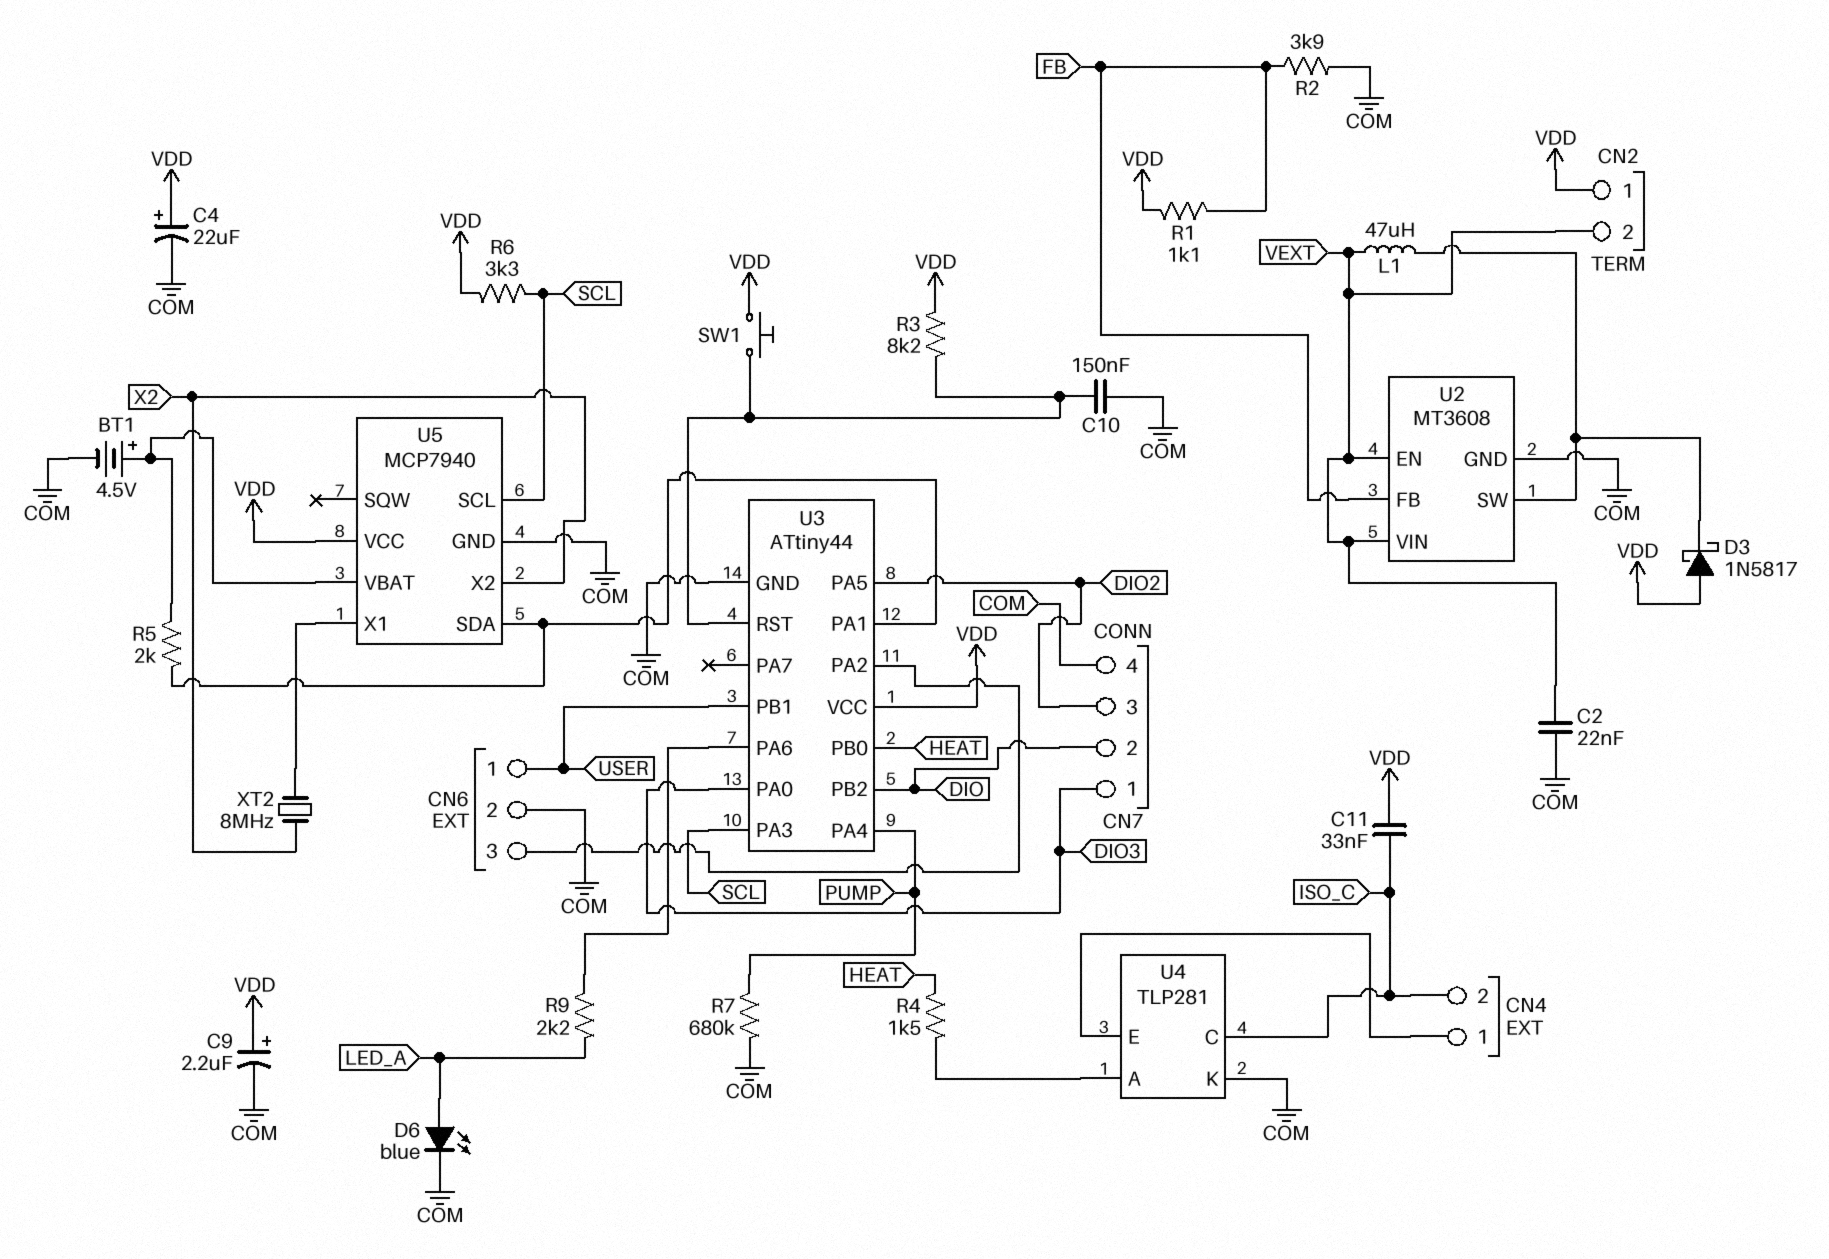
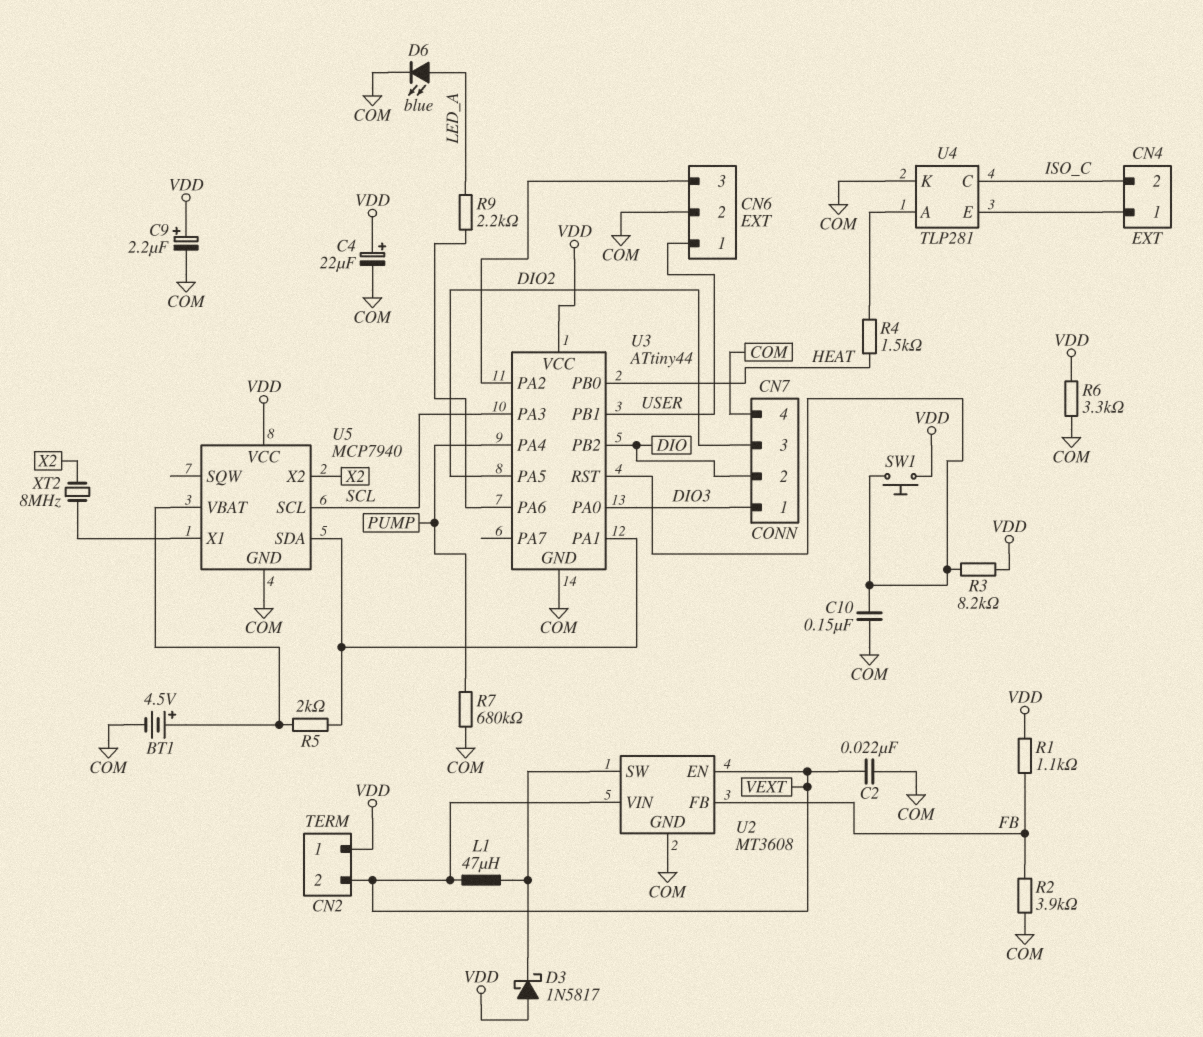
C11: 33nF (ISO_C, VDD) -> none
R6: 3.3k (SCL, VDD) -> 3.3k (COM, VDD)

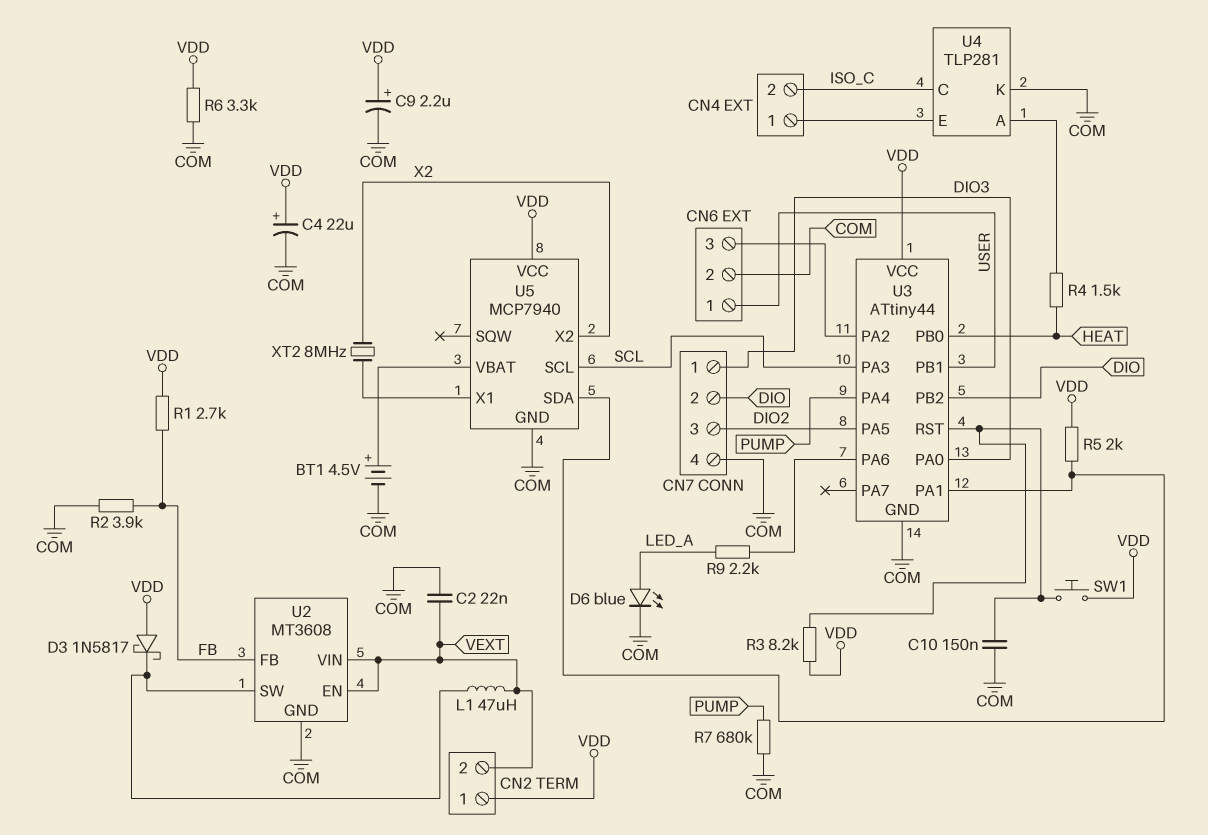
R1: 1.1k (FB, VDD) -> 2.7k (FB, VDD)
R5: 2k (U3/PA1, U5/VBAT) -> 2k (U3/PA1, VDD)

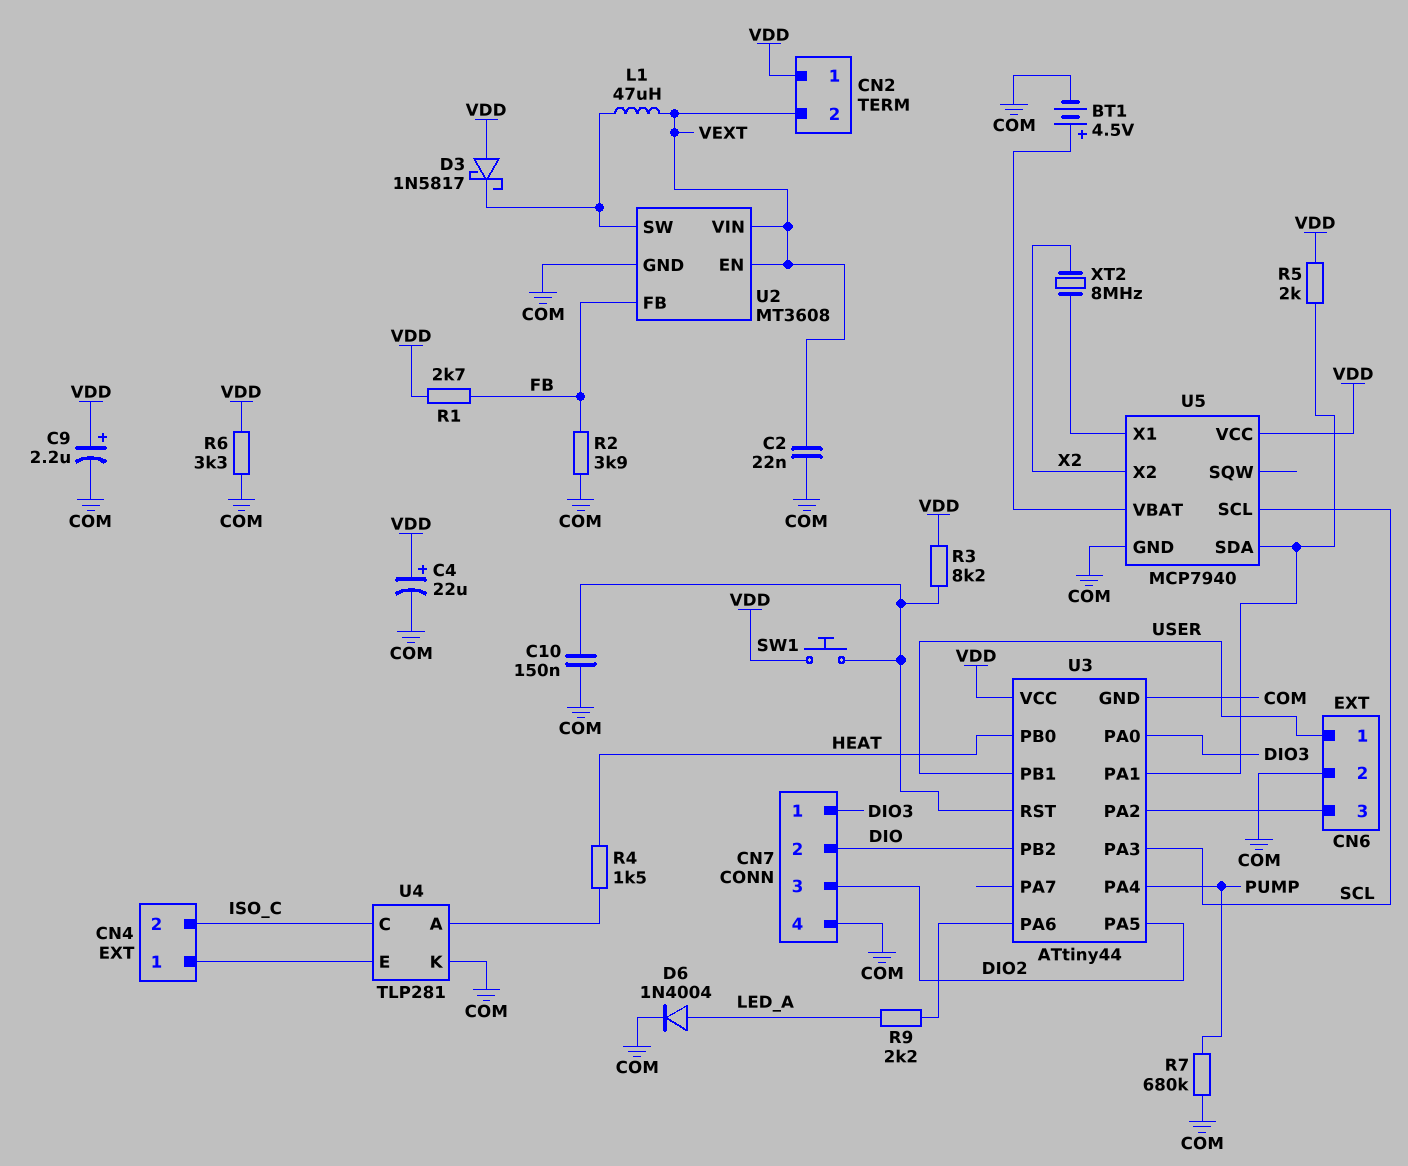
D6: LED blue (A LED_A, K COM) -> diode 1N4004 (A LED_A, K COM)

